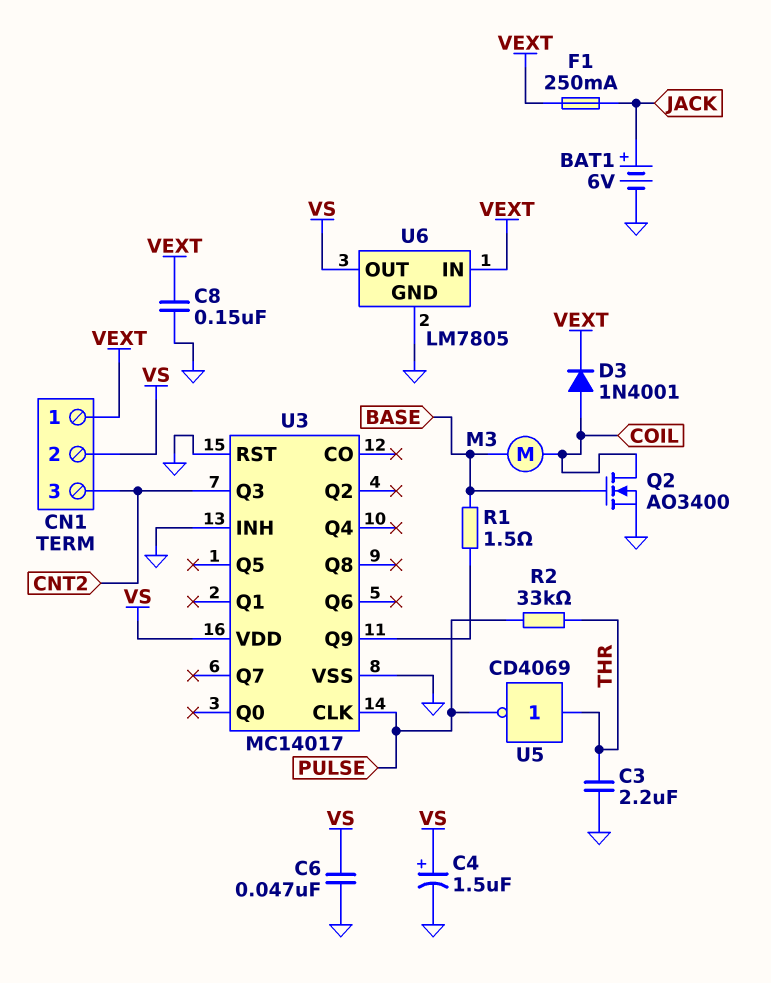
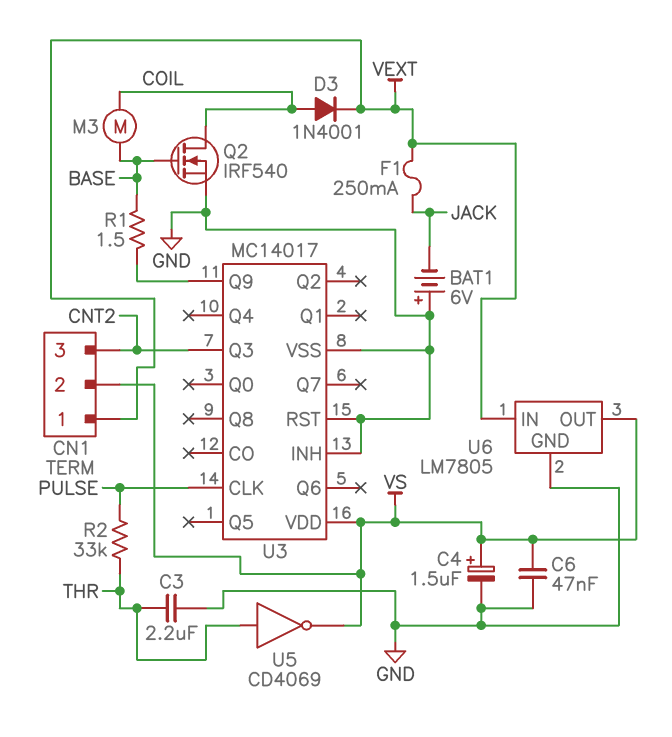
BAT1: 6V (plus JACK, minus GND) -> 6V (plus GND, minus JACK)
C8: 150nF (GND, VEXT) -> none
Q2: NMOS AO3400 (G BASE, D COIL, S GND) -> NMOS IRF540 (G BASE, D COIL, S GND)
U5: NOT CD4069 (in THR, out PULSE) -> NOT CD4069 (in THR, out VS)

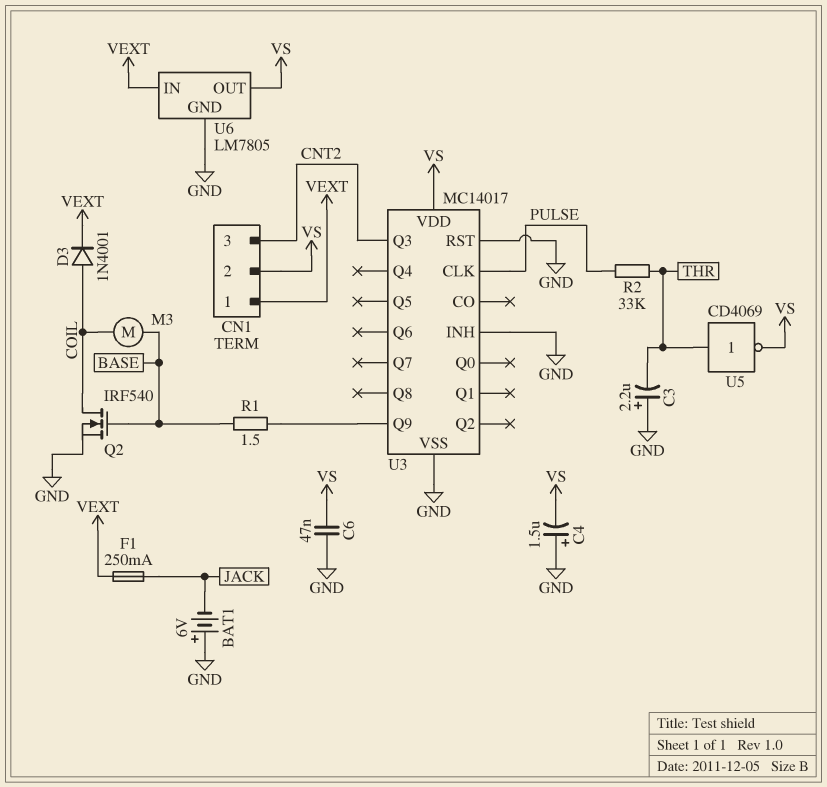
C3: 2.2uF (GND, THR) -> 2.2uF (plus GND, minus THR)
C4: 1.5uF (plus VS, minus GND) -> 1.5uF (plus GND, minus VS)

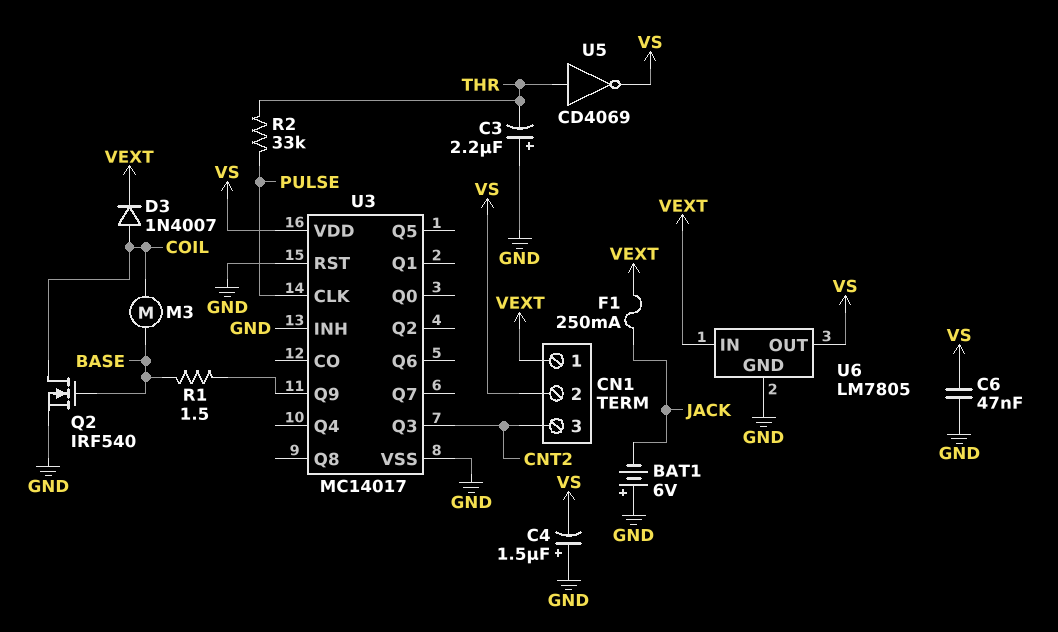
D3: diode 1N4001 (A COIL, K VEXT) -> diode 1N4007 (A COIL, K VEXT)

